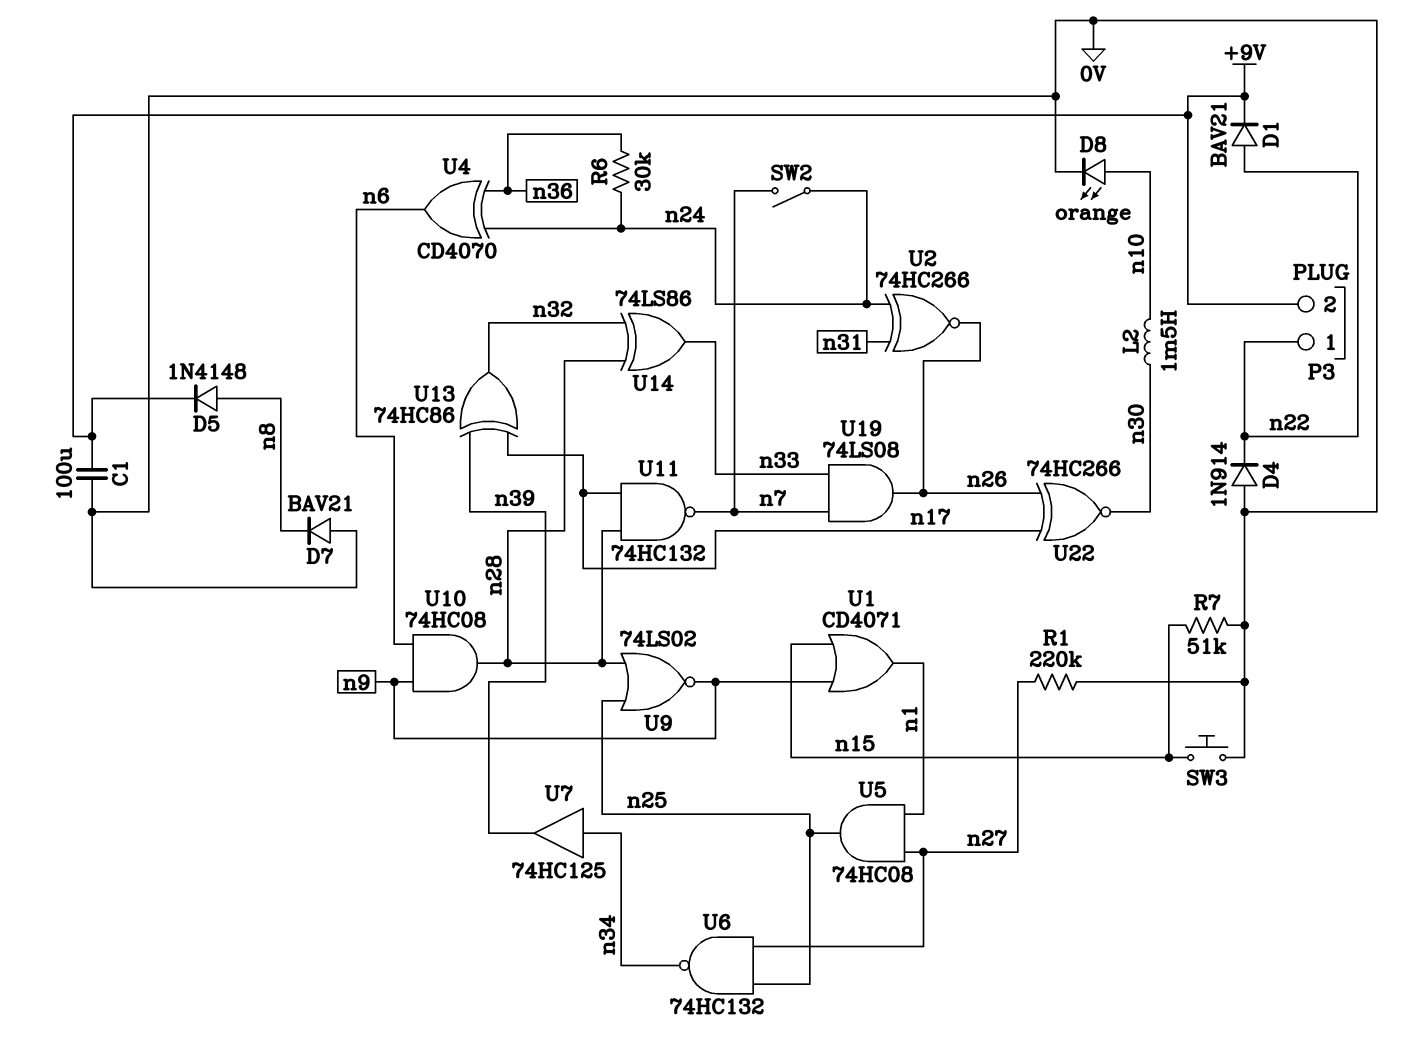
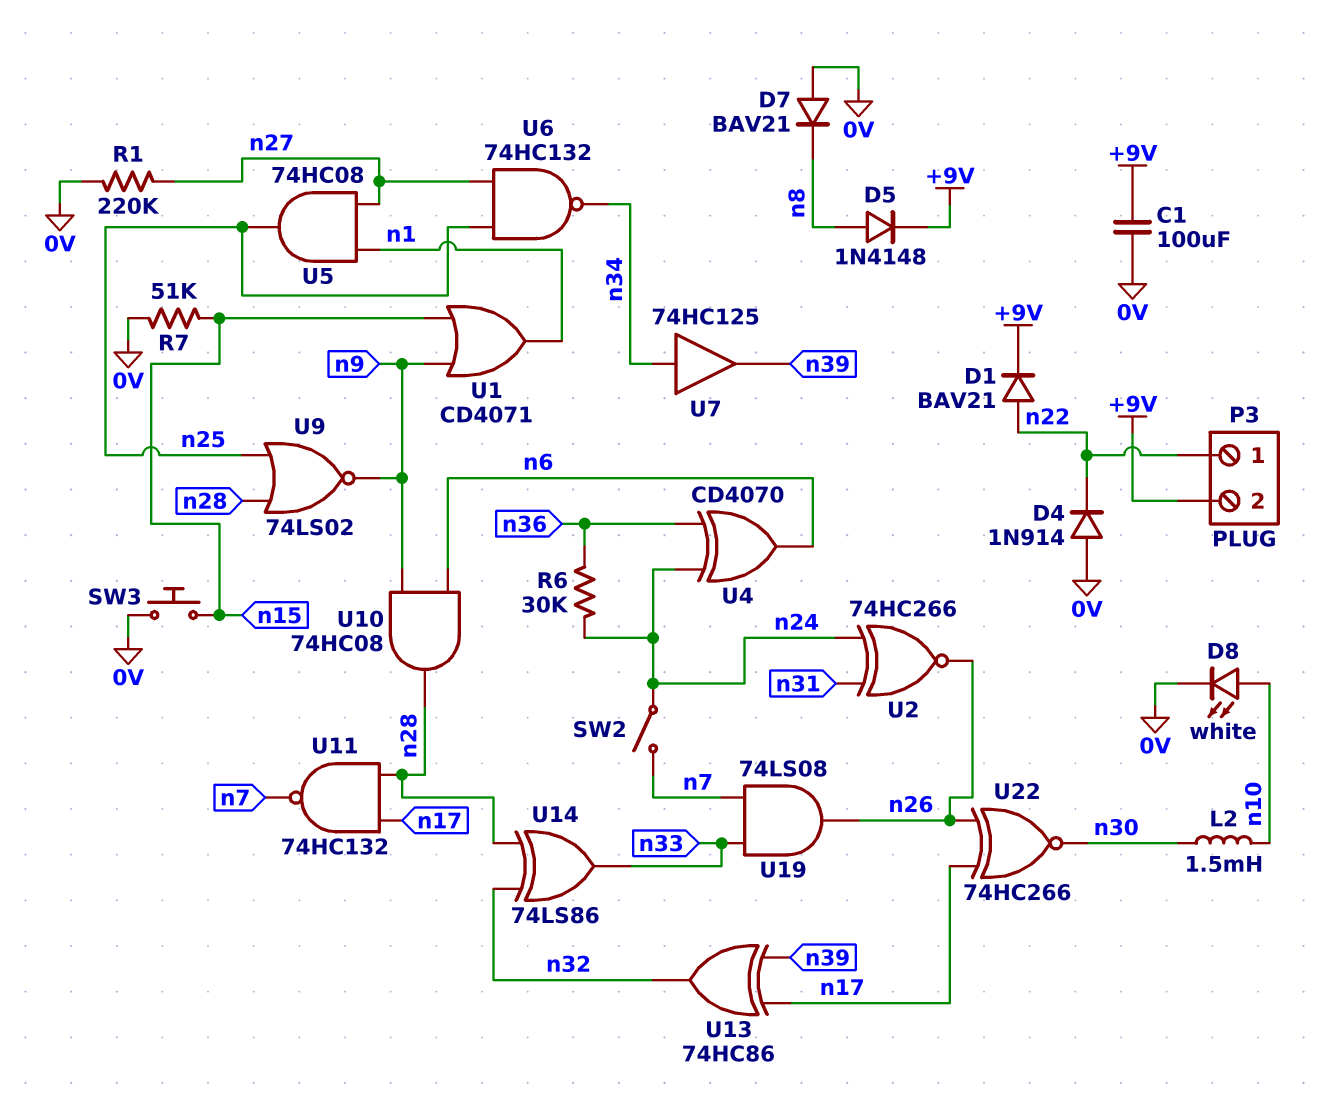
D8: LED orange (A n10, K 0V) -> LED white (A n10, K 0V)

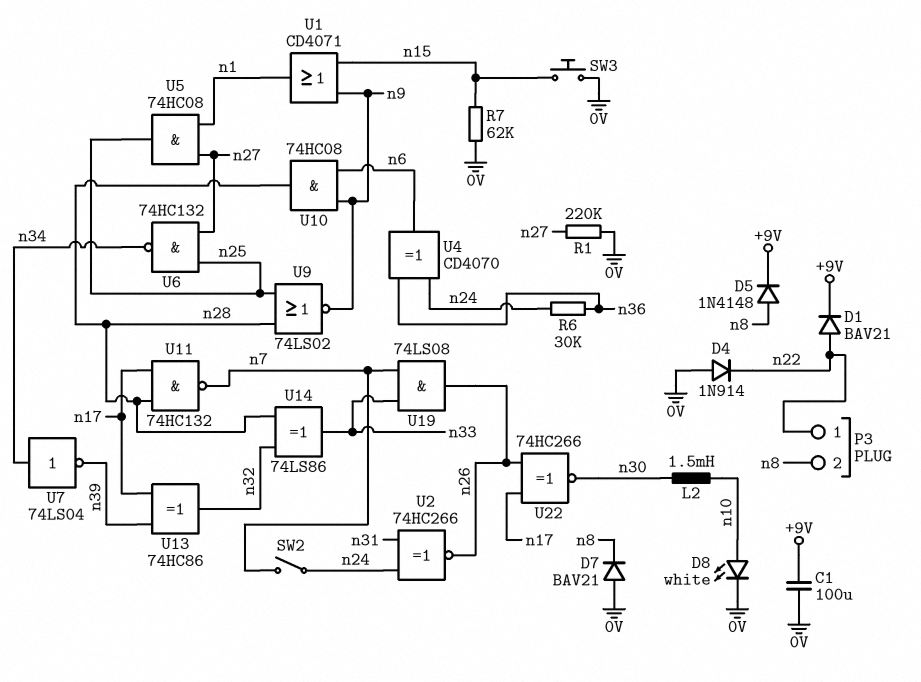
P3 pin 2: +9V -> n8
R7: 51k (0V, n15) -> 62k (0V, n15)
U7: buffer 74HC125 (in n34, out n39) -> NOT 74LS04 (in n34, out n39)

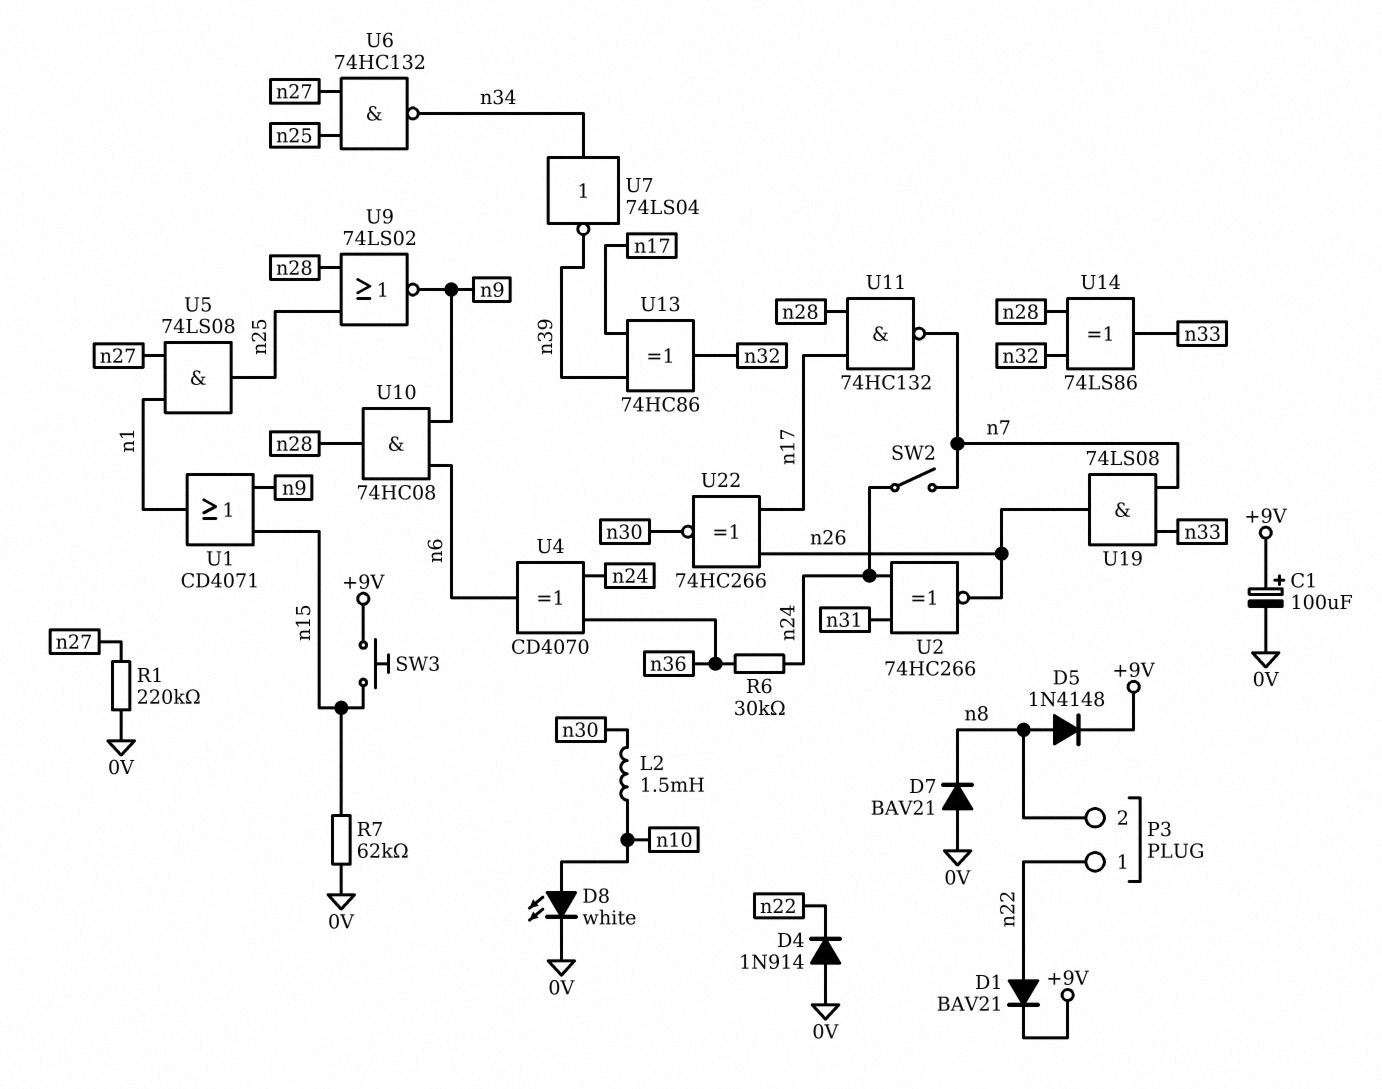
C1: 100uF (+9V, 0V) -> 100uF (plus +9V, minus 0V)
SW3: button (0V, n15) -> button (+9V, n15)
U5: AND 74HC08 (in n1, in n27, out n25) -> AND 74LS08 (in n1, in n27, out n25)

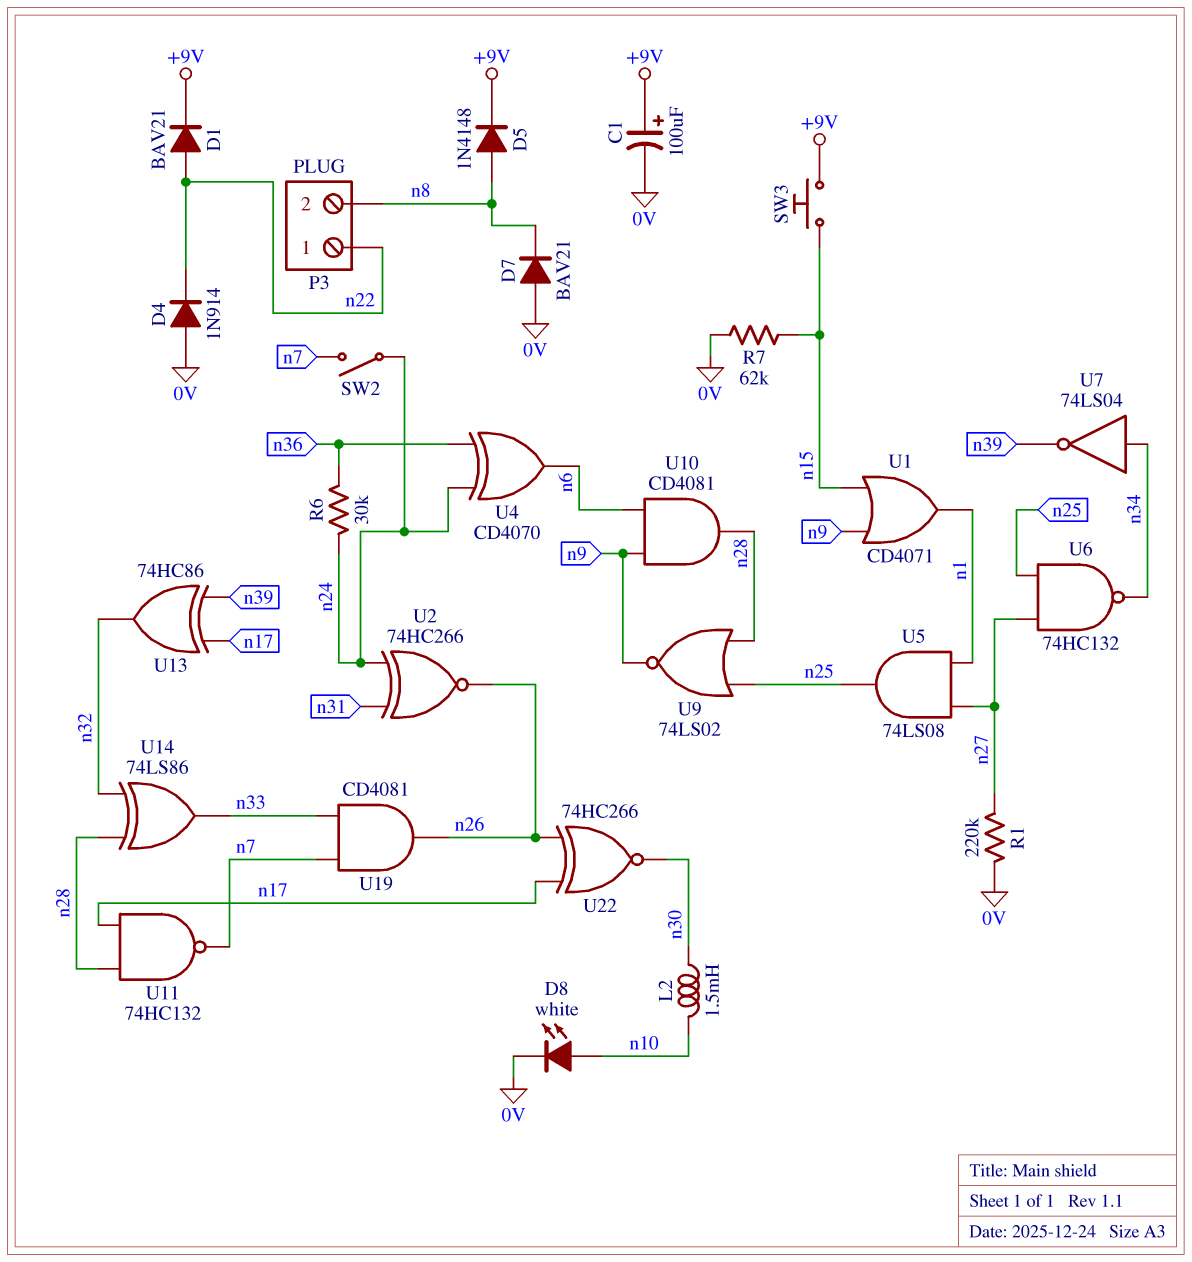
U10: AND 74HC08 (in n6, in n9, out n28) -> AND CD4081 (in n6, in n9, out n28)
U19: AND 74LS08 (in n7, in n33, out n26) -> AND CD4081 (in n7, in n33, out n26)

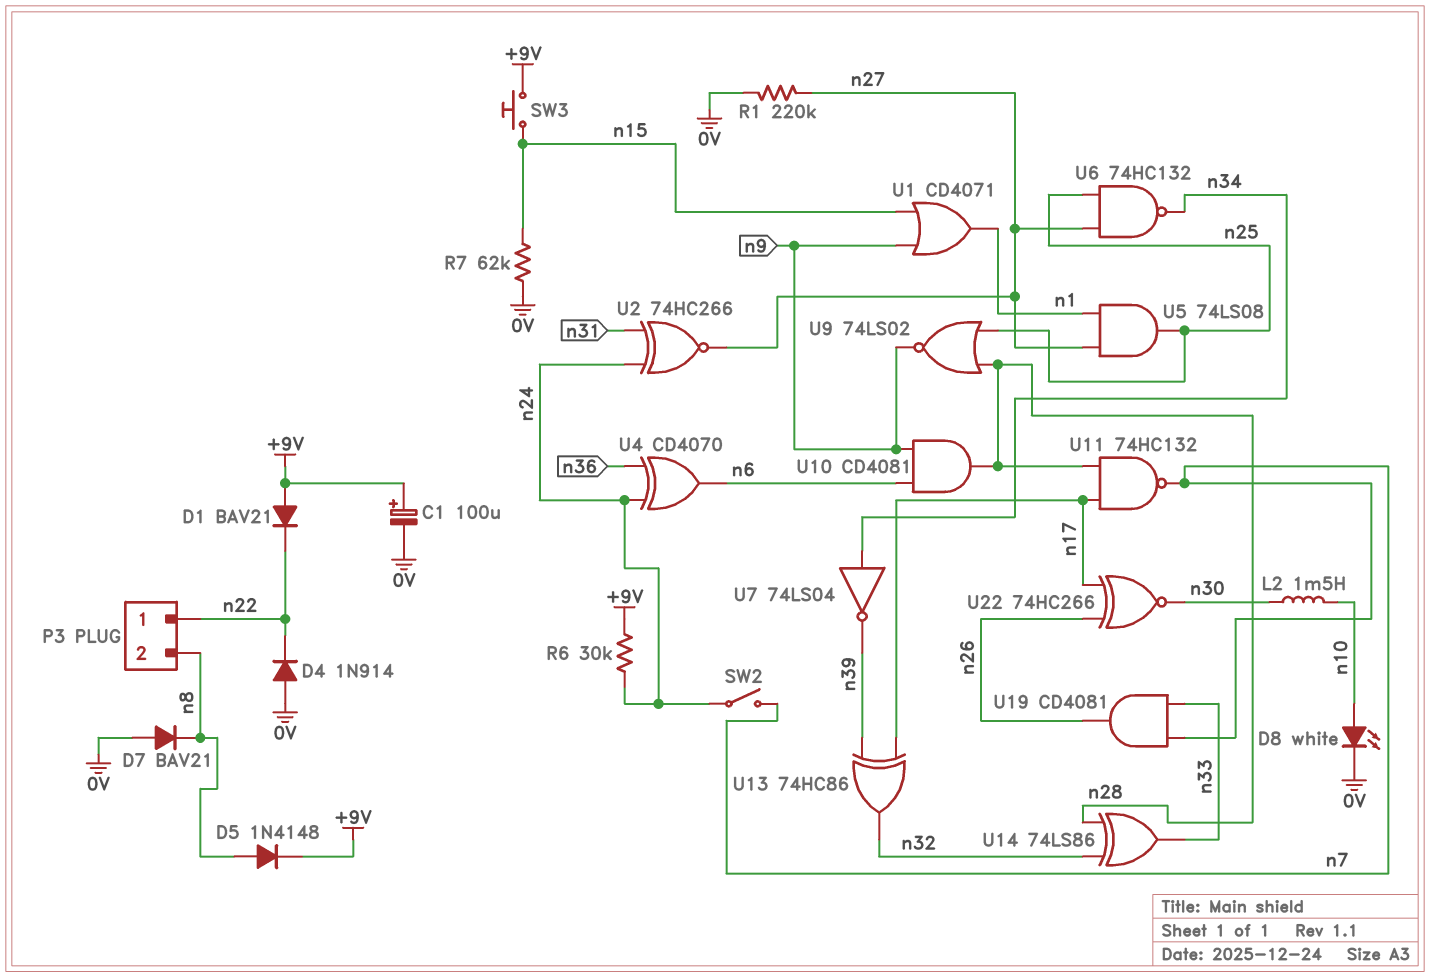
D1: diode BAV21 (A n22, K +9V) -> diode BAV21 (A +9V, K n22)
R6: 30k (n24, n36) -> 30k (+9V, n24)
U2: XNOR 74HC266 (in n24, in n31, out n26) -> XNOR 74HC266 (in n24, in n31, out n27)

